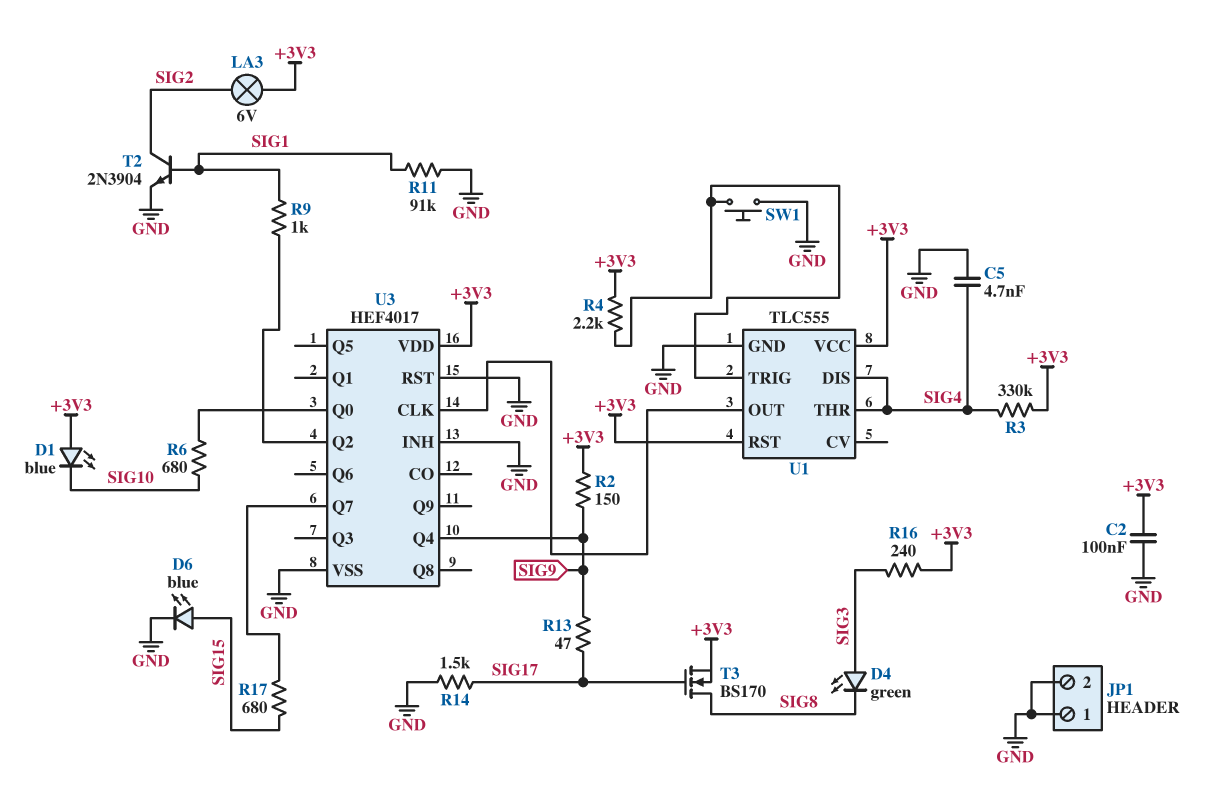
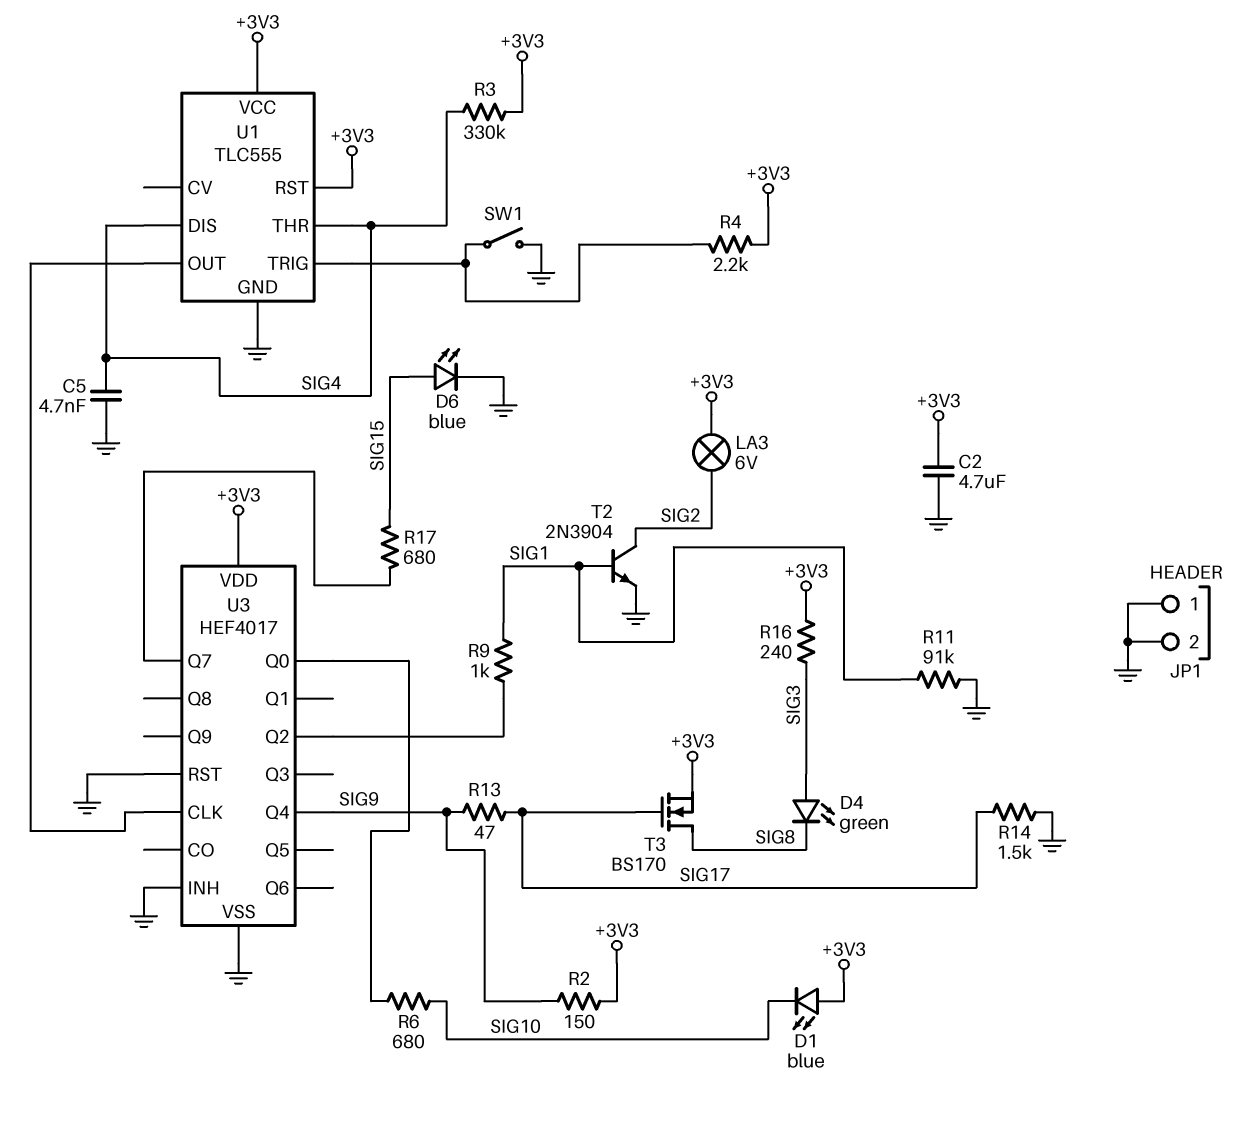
C2: 100nF (+3V3, GND) -> 4.7uF (+3V3, GND)
SW1: button (GND, U1/TRIG) -> switch (GND, U1/TRIG)

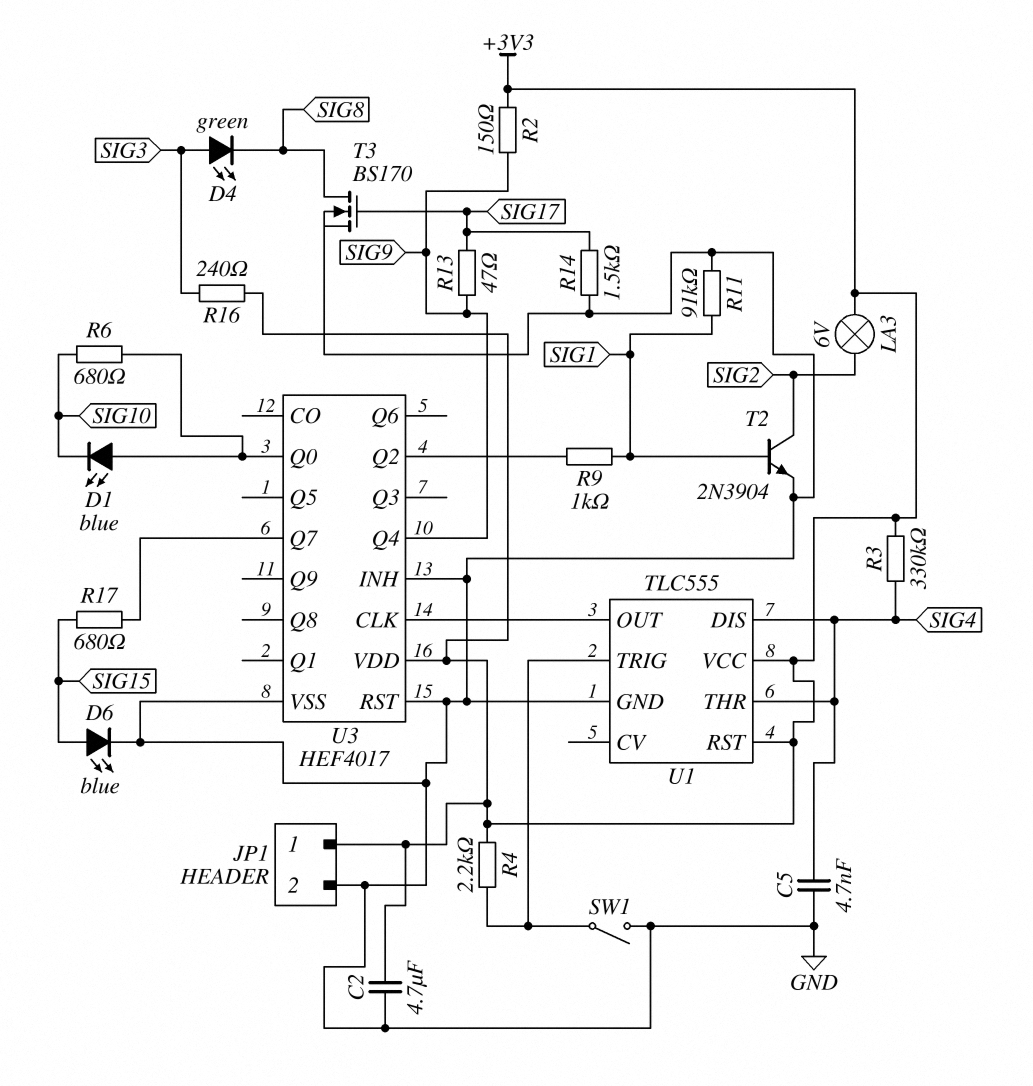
D1: LED blue (A +3V3, K SIG10) -> LED blue (A U3/Q0, K SIG10)
JP1 pin 1: GND -> +3V3
T3: NMOS BS170 (G SIG17, D SIG8, S +3V3) -> NMOS BS170 (G SIG17, D SIG8, S GND)

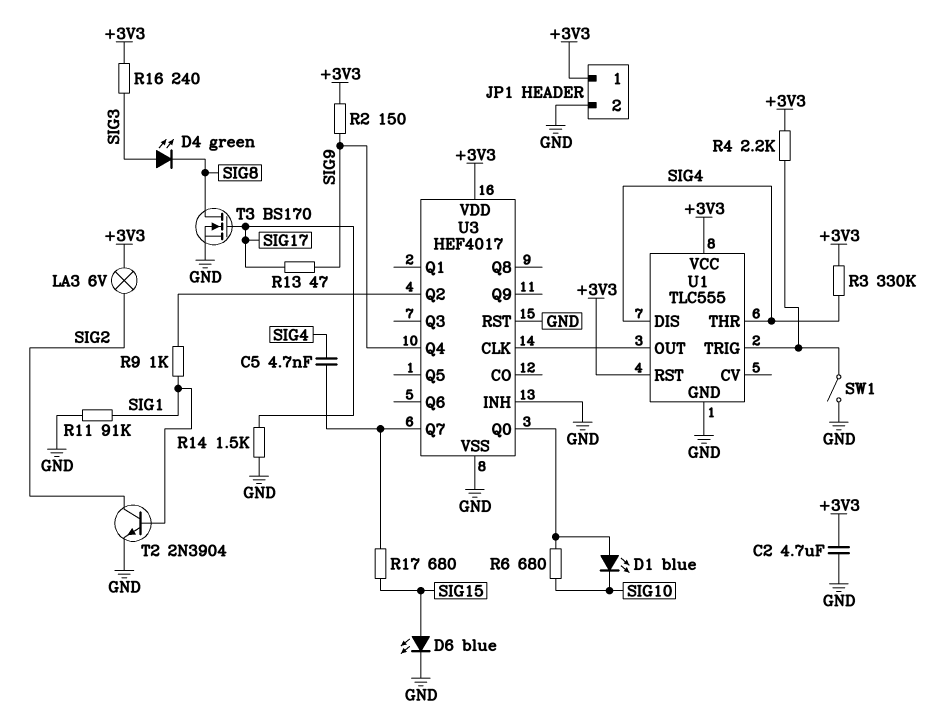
C5: 4.7nF (GND, SIG4) -> 4.7nF (SIG4, U3/Q7)

